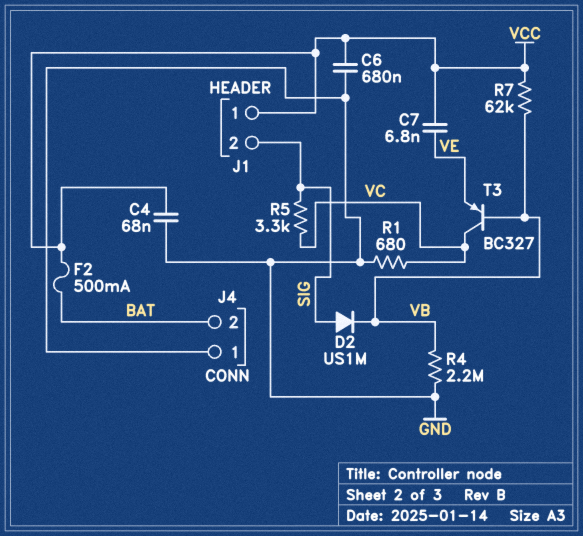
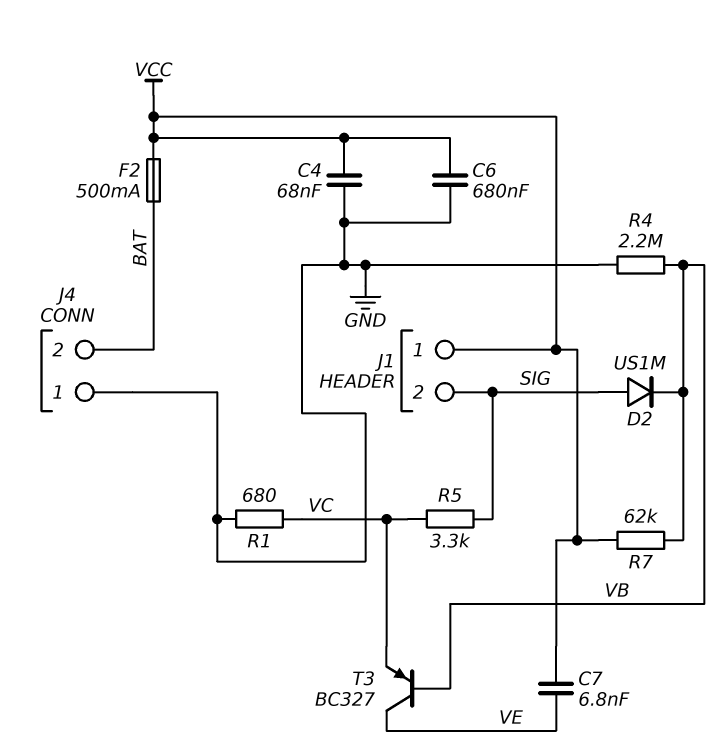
T3: PNP BC327 (B VB, C VC, E VE) -> PNP BC327 (B VB, C VE, E VC)

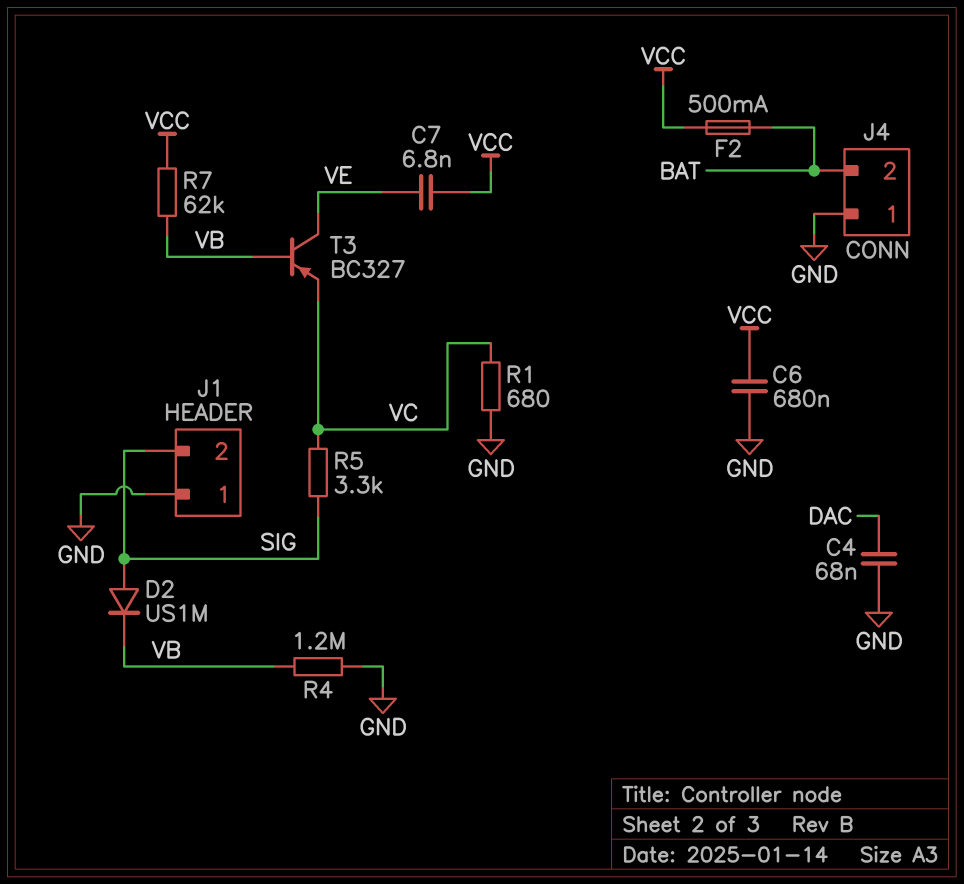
C4: 68nF (GND, VCC) -> 68nF (DAC, GND)
J1 pin 1: VCC -> GND
R4: 2.2M (GND, VB) -> 1.2M (GND, VB)

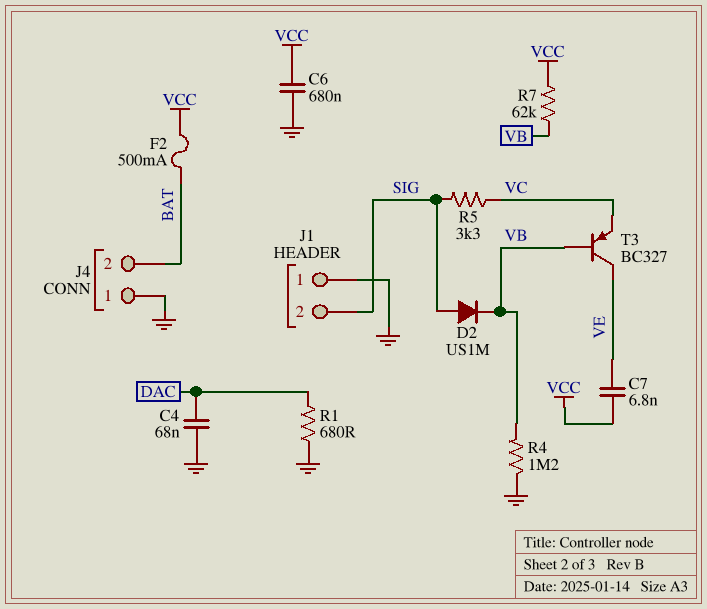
R1: 680 (GND, VC) -> 680 (DAC, GND)

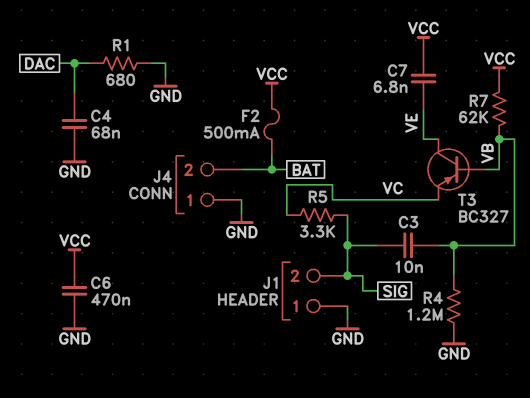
C3: none -> 10nF (SIG, VB)
C6: 680nF (GND, VCC) -> 470nF (GND, VCC)
D2: diode US1M (A SIG, K VB) -> none

